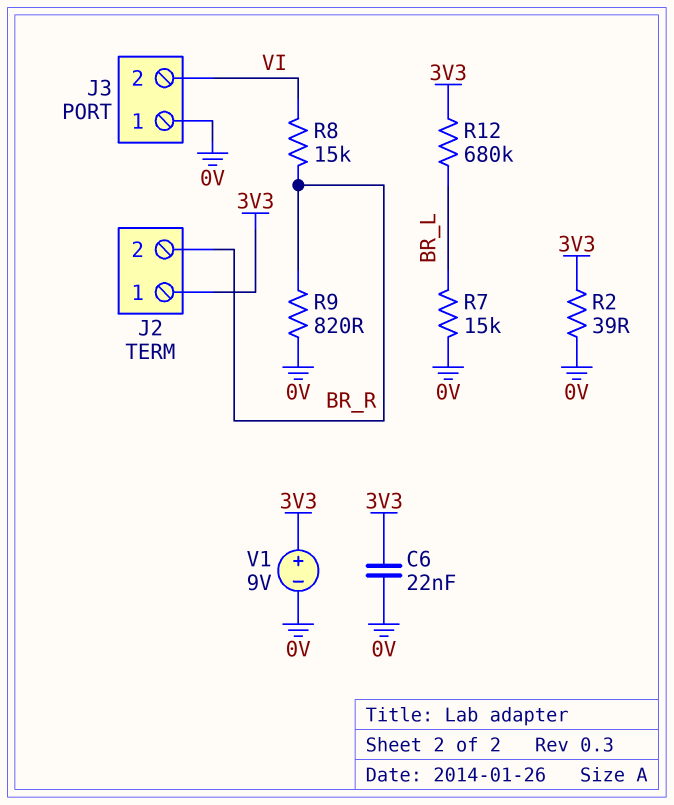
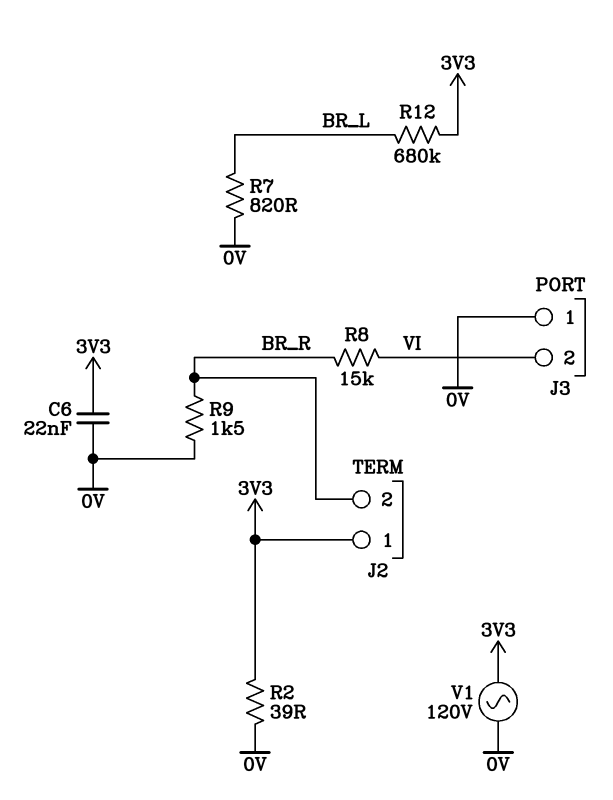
R7: 15k (0V, BR_L) -> 820 (0V, BR_L)
R9: 820 (0V, BR_R) -> 1.5k (0V, BR_R)
V1: 9V (plus 3V3, minus 0V) -> AC 120V (0V, 3V3)

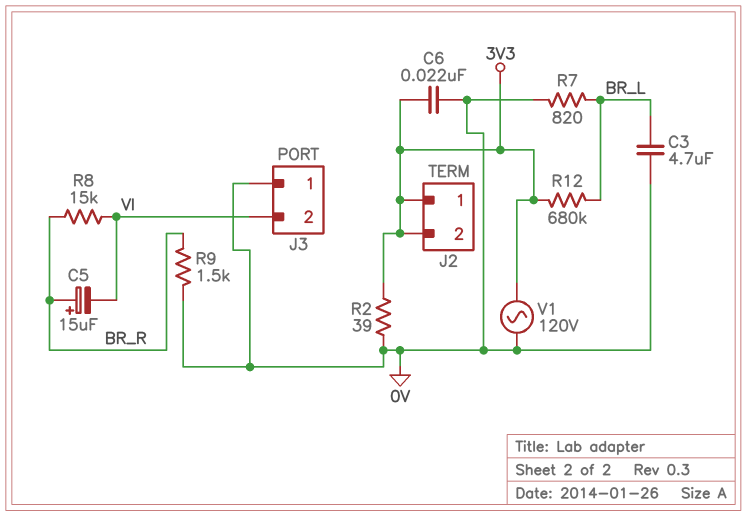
C3: none -> 4.7uF (0V, BR_L)
C5: none -> 15uF (plus BR_R, minus VI)
J2 pin 2: BR_R -> 3V3

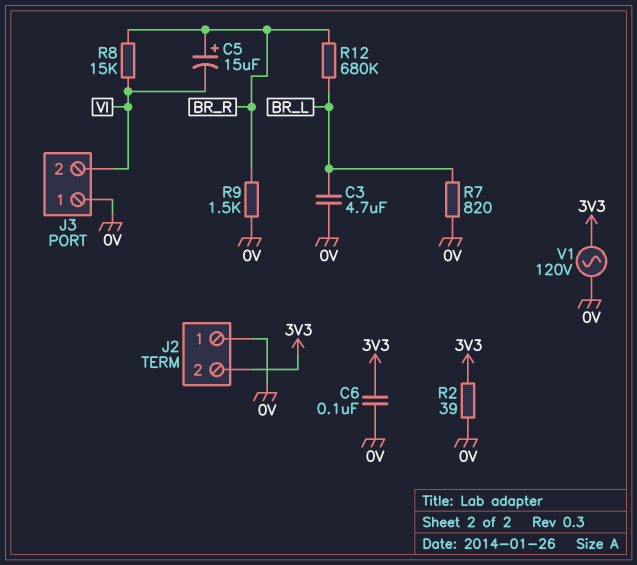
C6: 22nF (0V, 3V3) -> 100nF (0V, 3V3)
J2 pin 1: 3V3 -> 0V
R12: 680k (3V3, BR_L) -> 680k (BR_L, BR_R)

